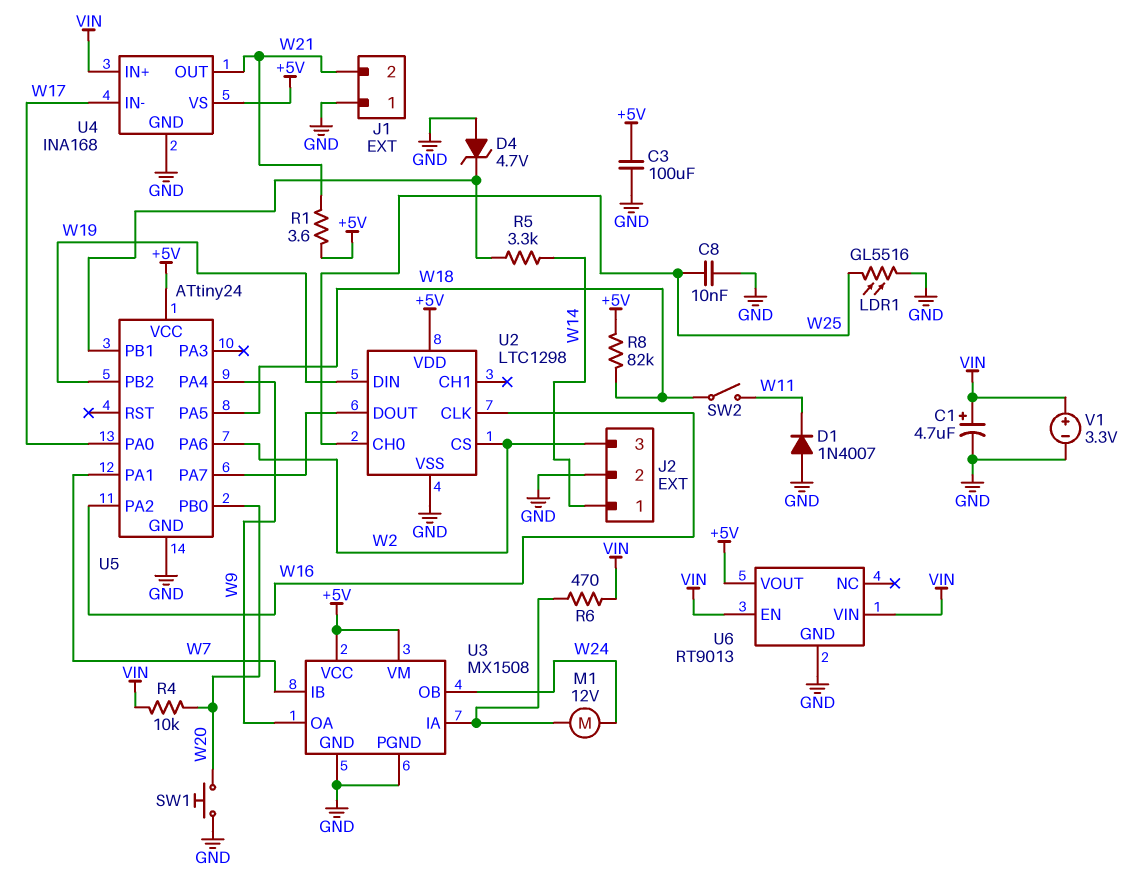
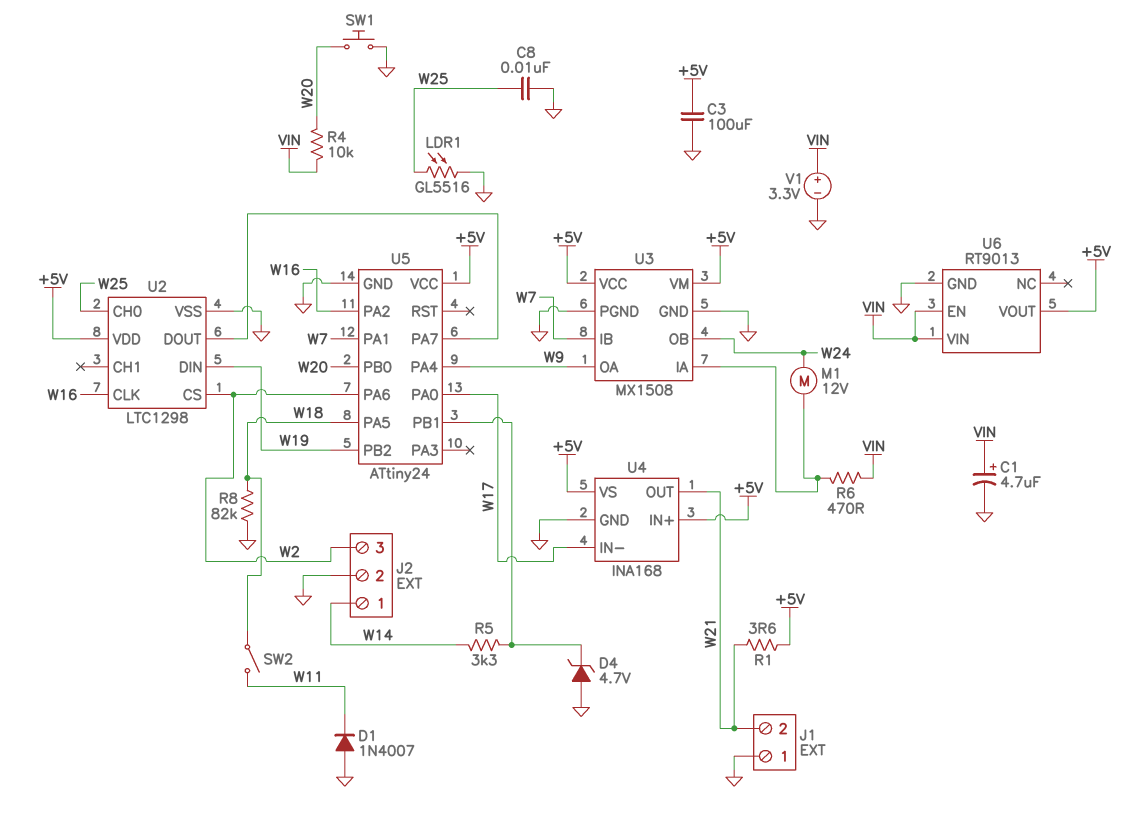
R8: 82k (+5V, W18) -> 82k (GND, W18)
U4 pin IN+: VIN -> +5V

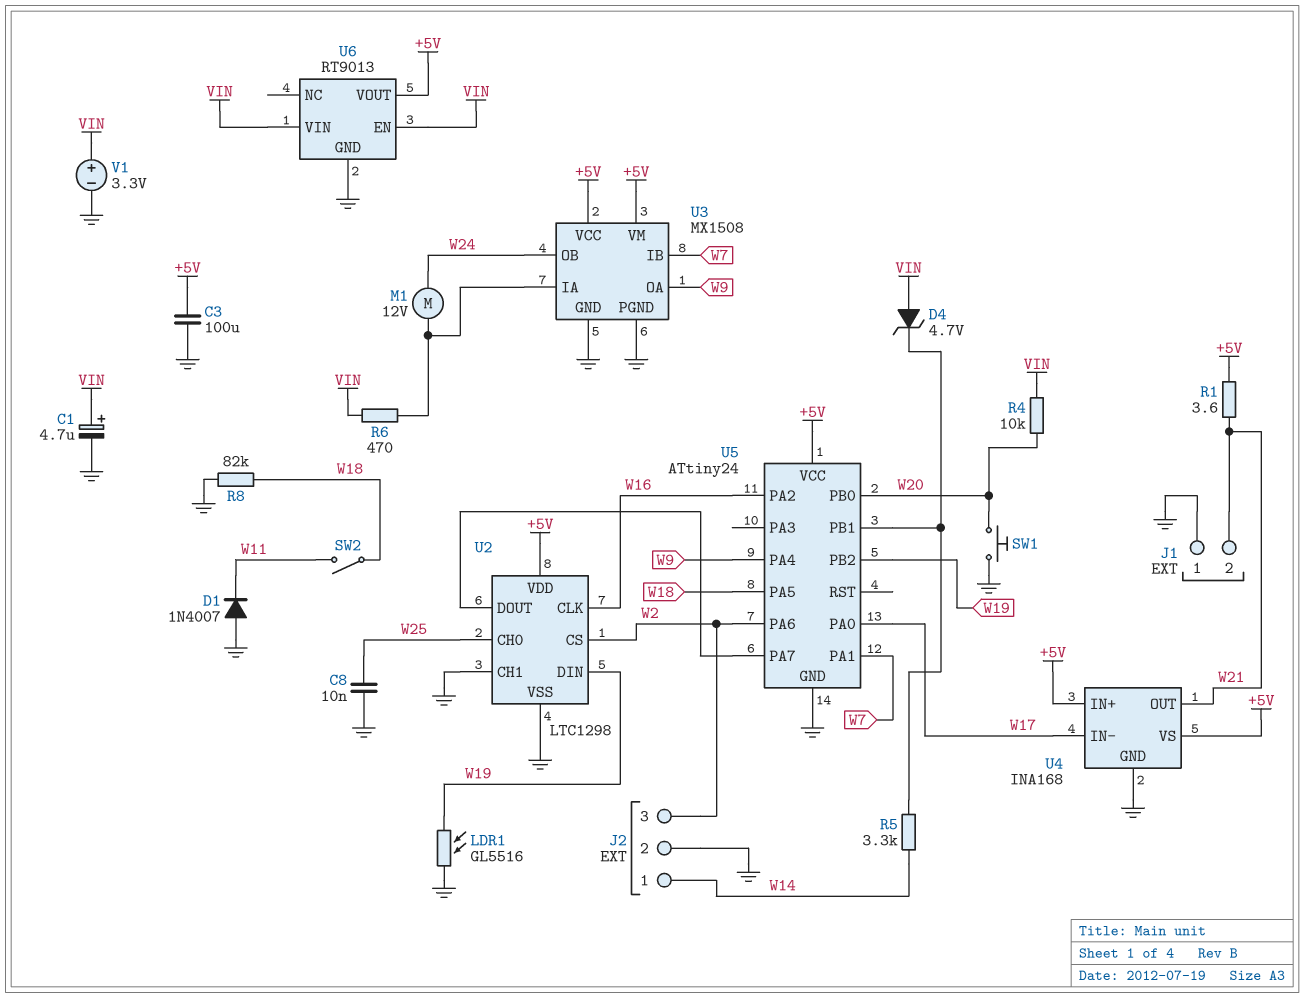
D4: zener 4.7V (A GND, K U5/PB1) -> zener 4.7V (A VIN, K U5/PB1)
LDR1: GL5516 (GND, W25) -> GL5516 (GND, W19)
U2 pin CH1: none -> GND

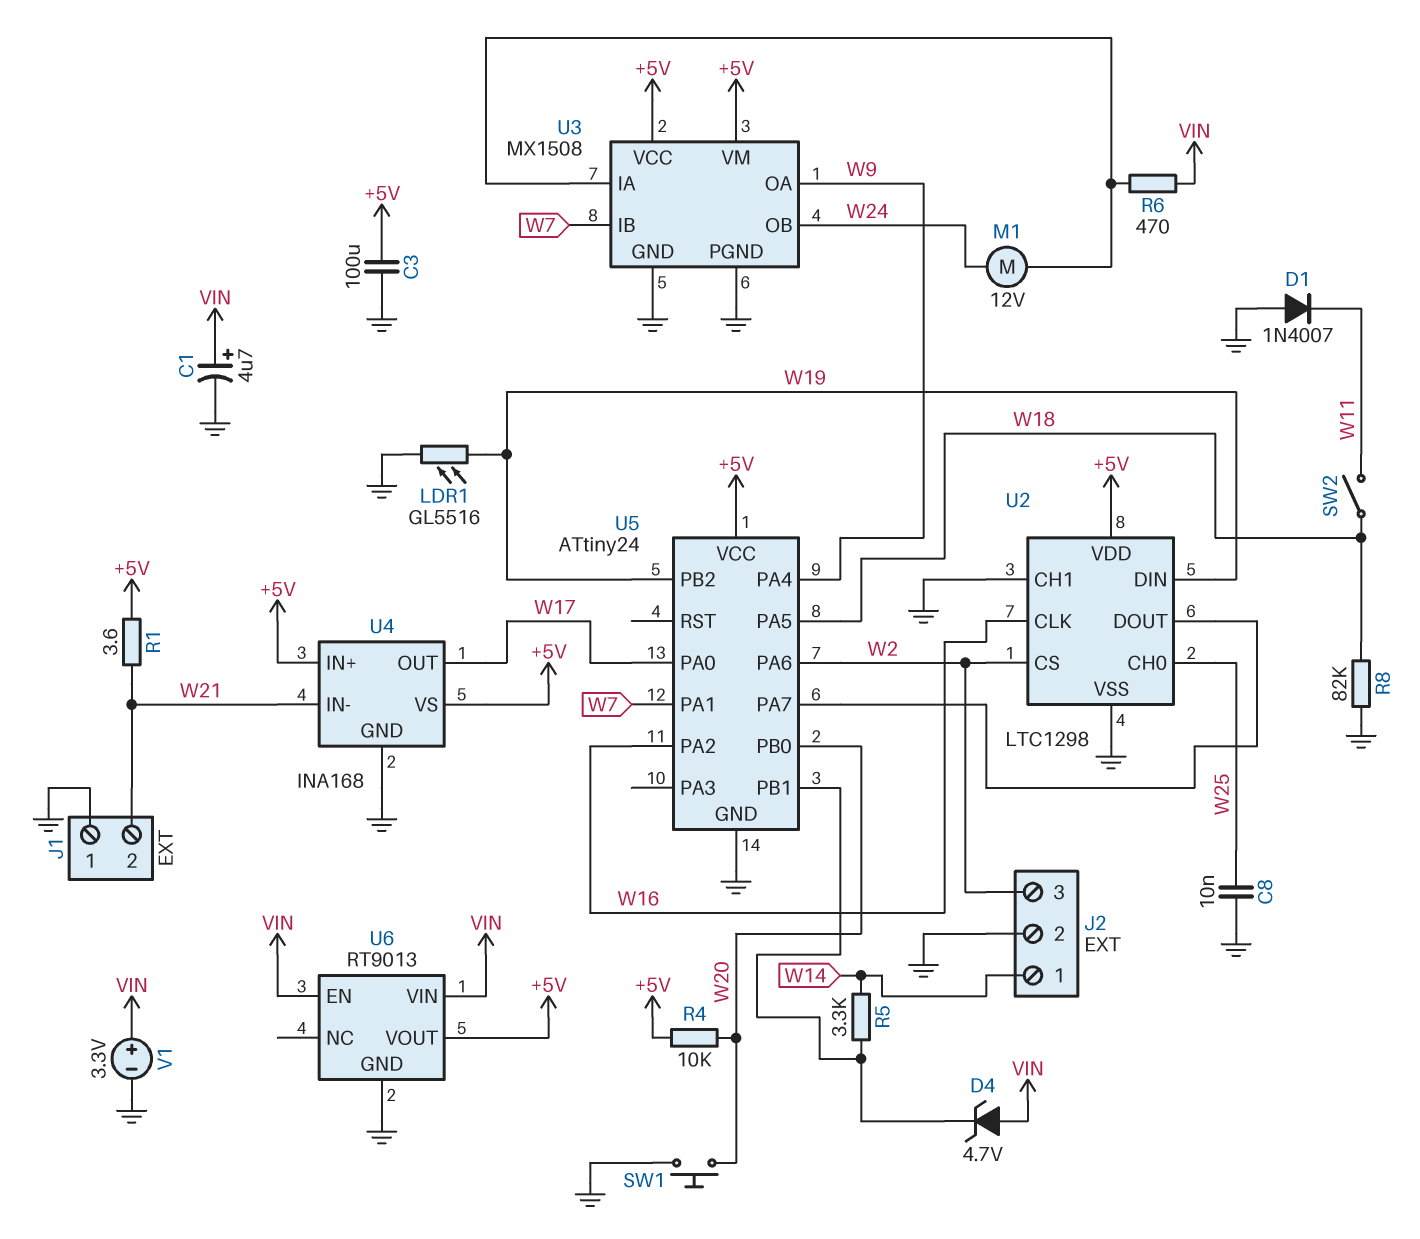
R4: 10k (VIN, W20) -> 10k (+5V, W20)
U4 pin IN-: W17 -> W21
U4 pin OUT: W21 -> W17

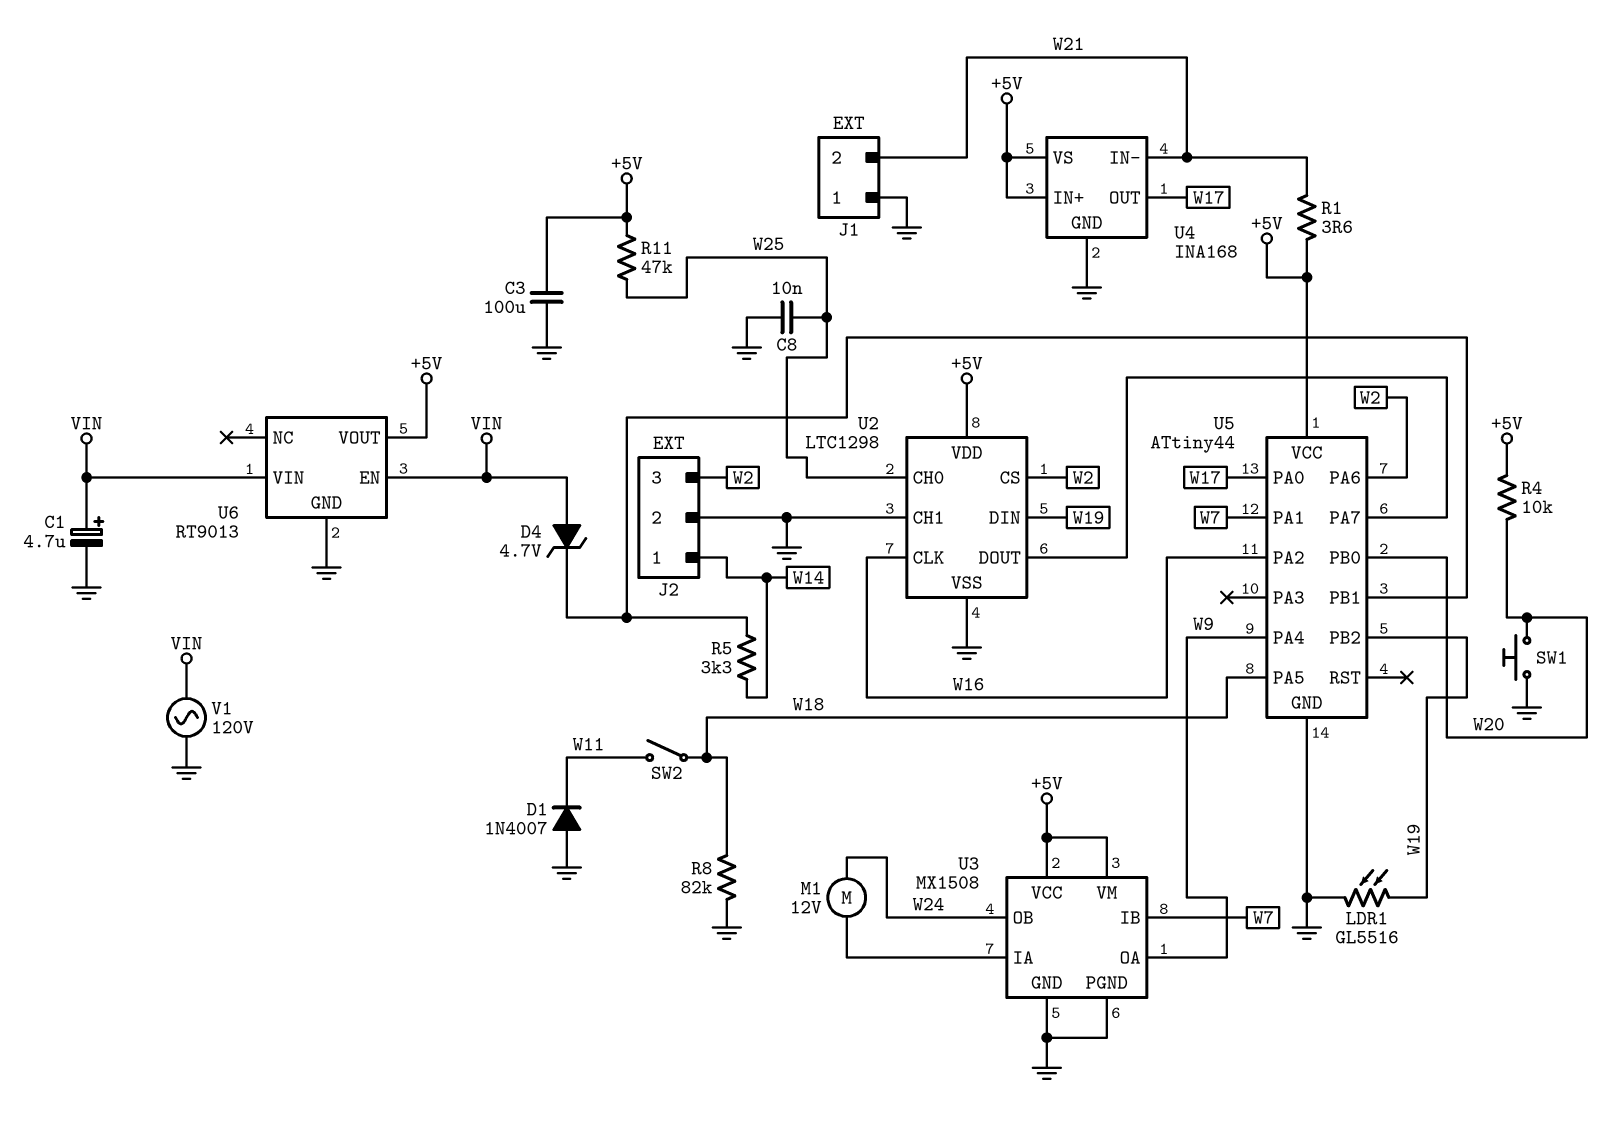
R6: 470 (U3/IA, VIN) -> none
R11: none -> 47k (+5V, W25)
U5: ATtiny24 -> ATtiny44
V1: 3.3V (plus VIN, minus GND) -> AC 120V (GND, VIN)

